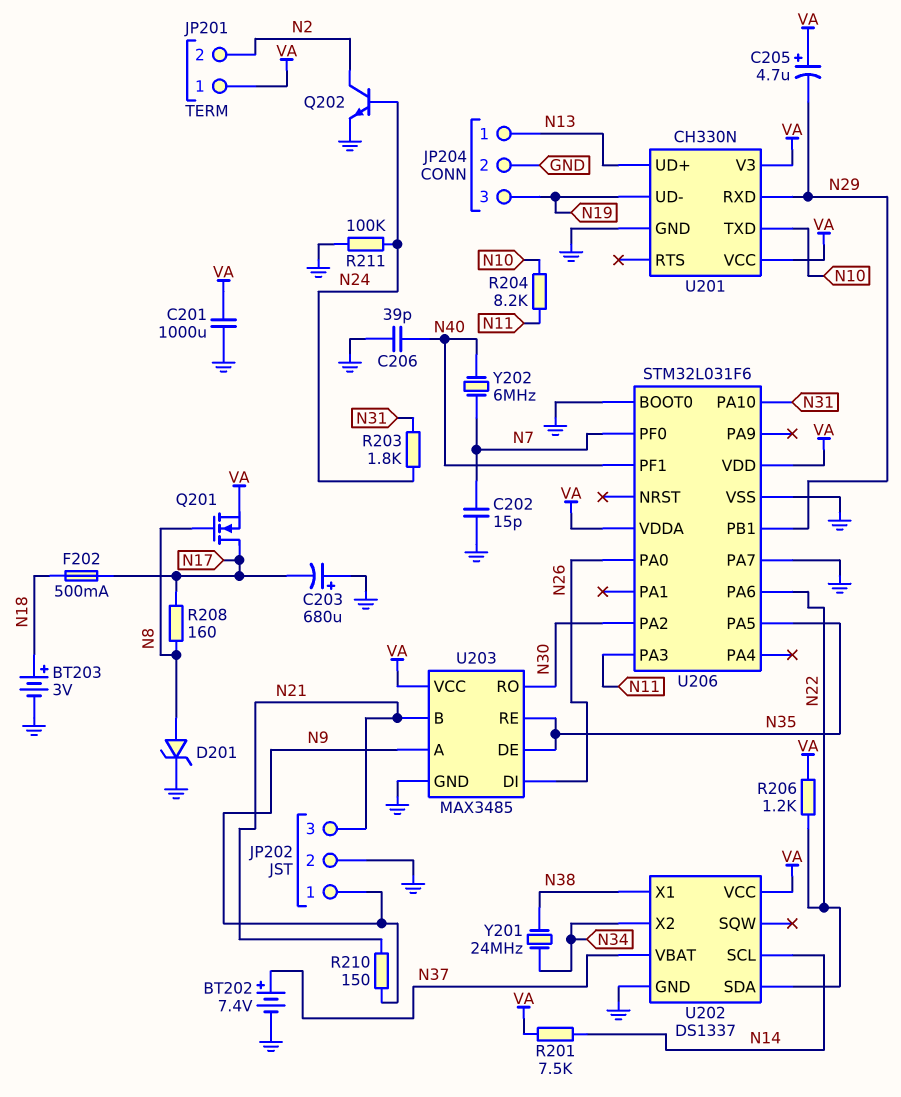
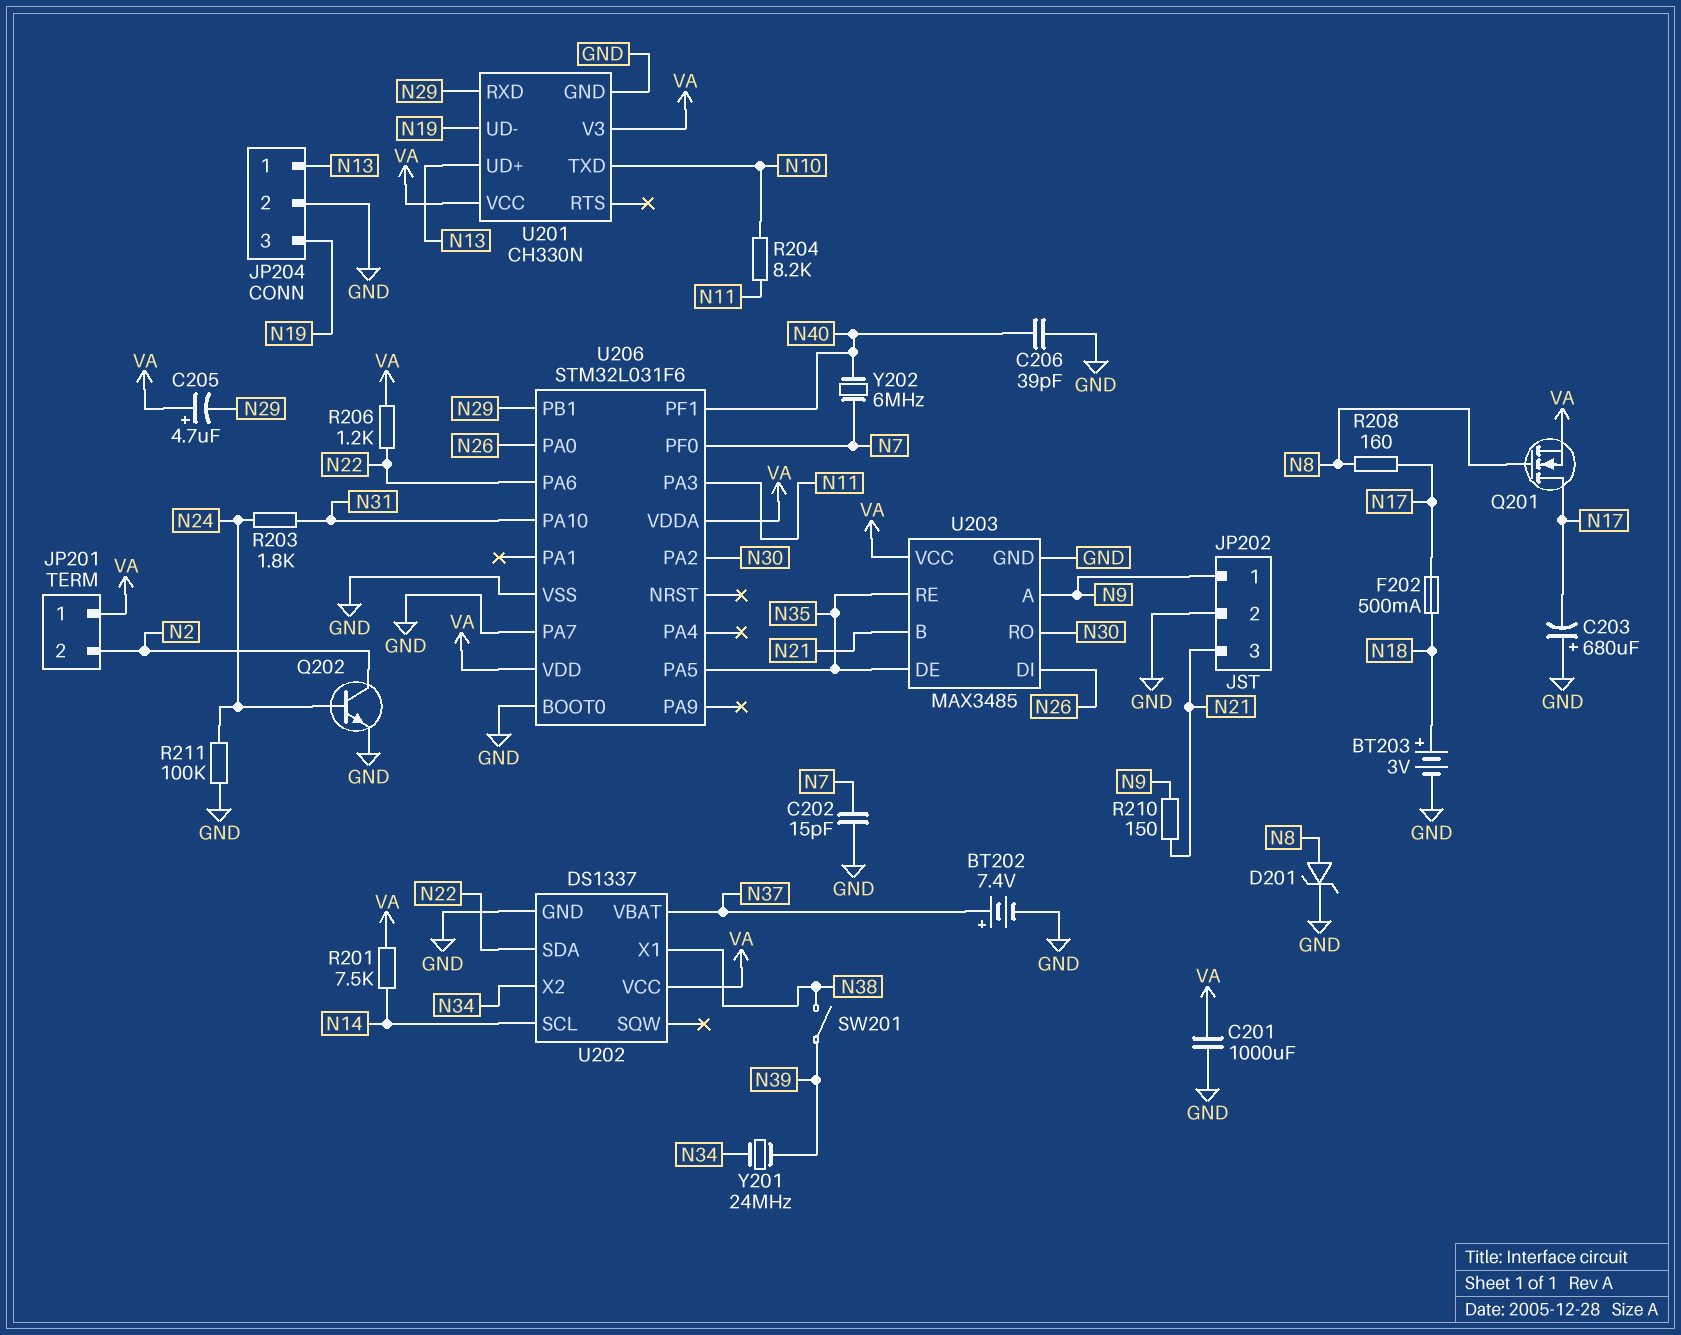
SW201: none -> switch (N38, N39)
Y201: 24MHz (N34, N38) -> 24MHz (N34, N39)

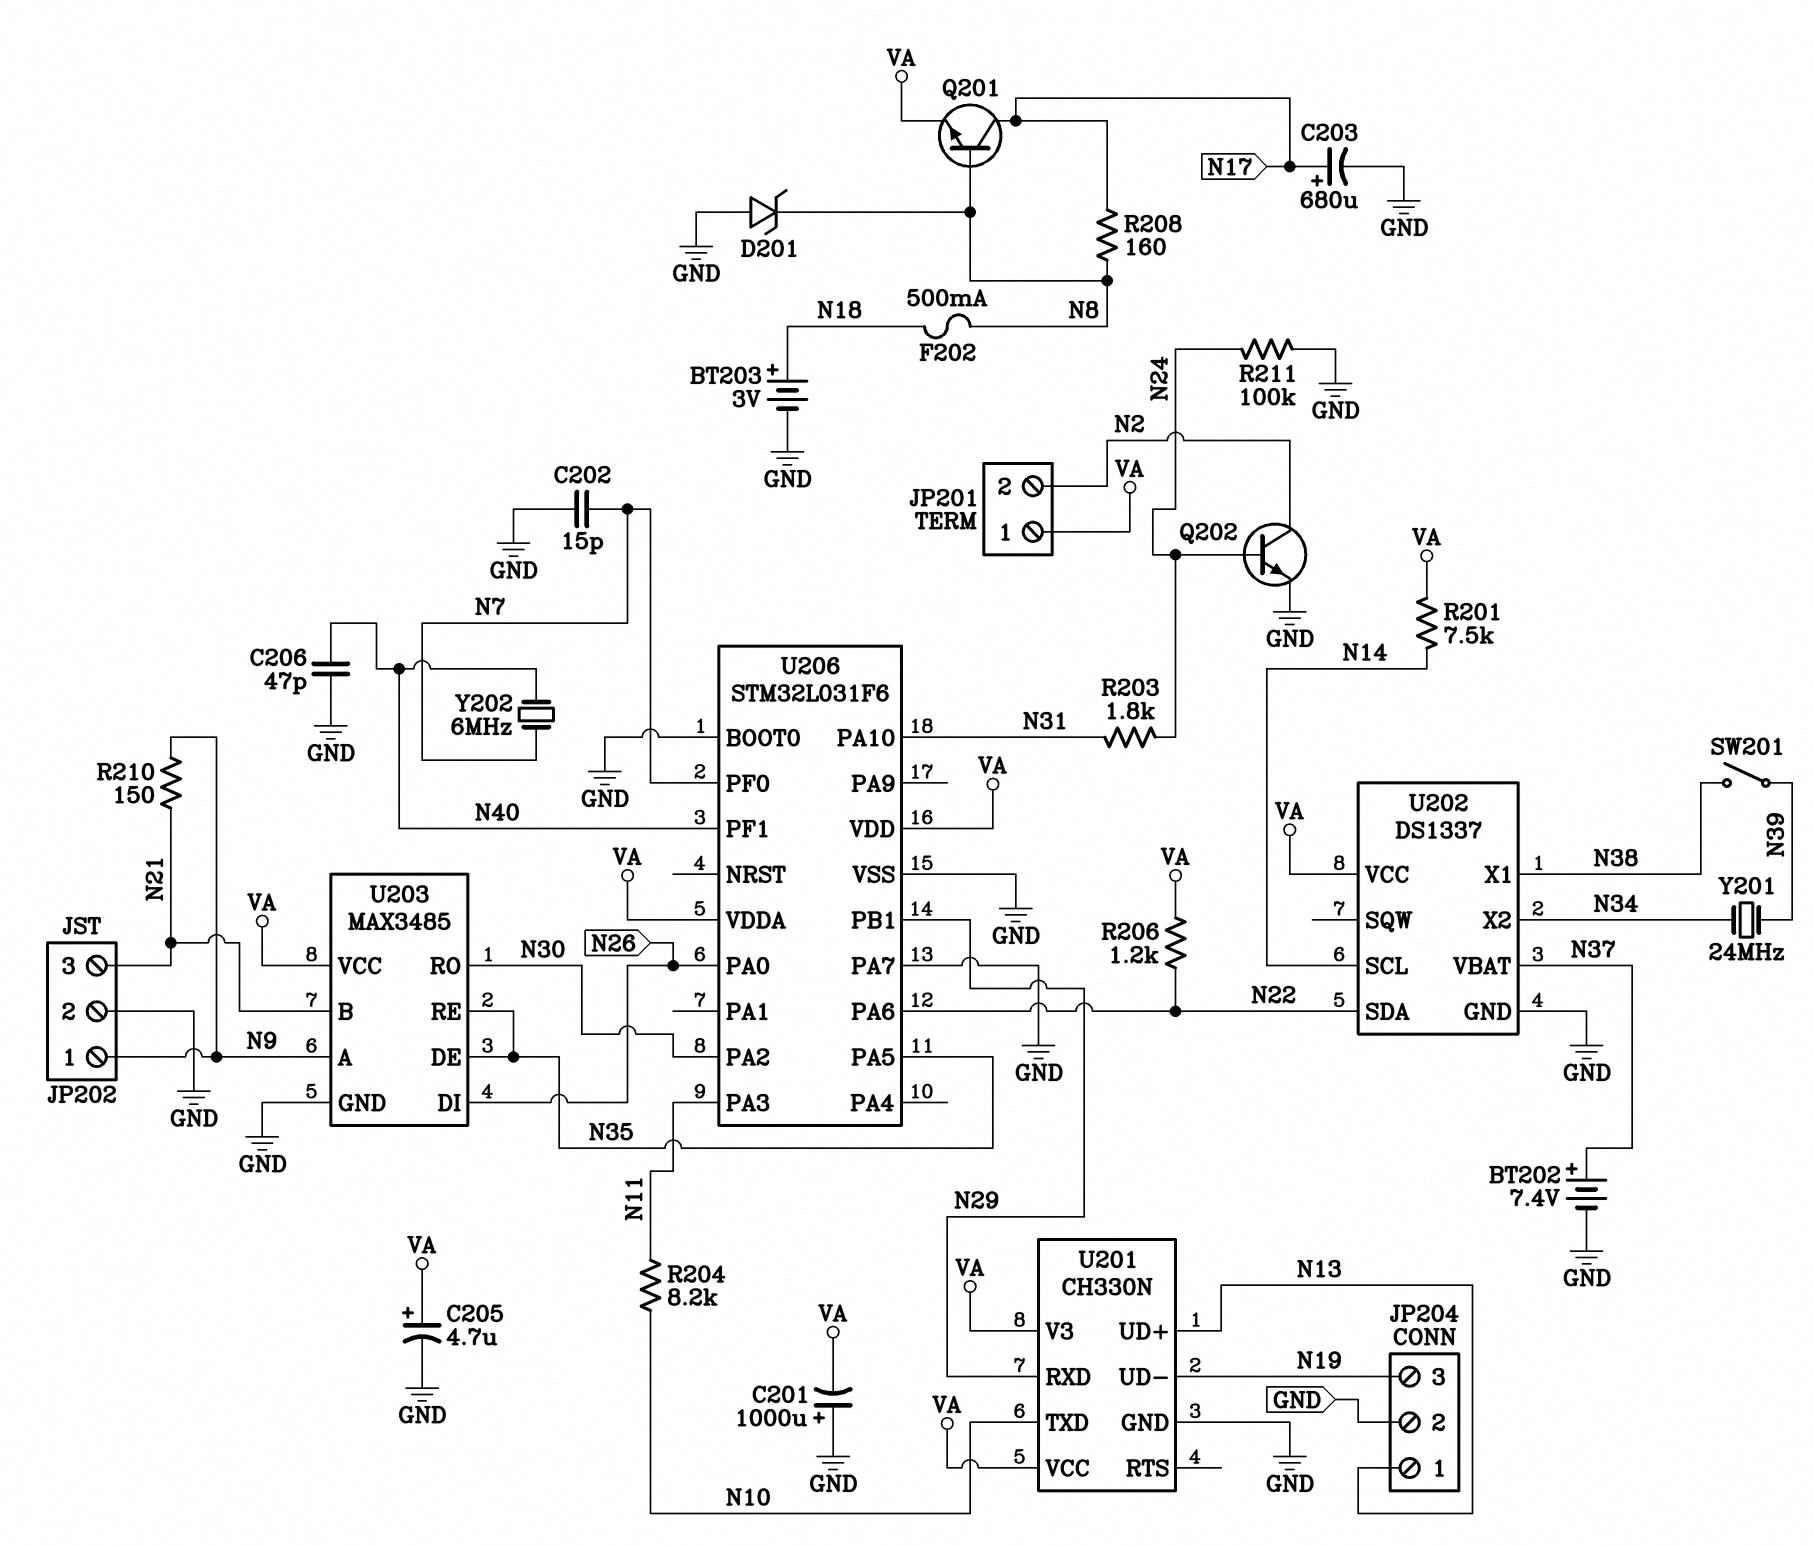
C201: 1000uF (GND, VA) -> 1000uF (plus GND, minus VA)
C203: 680uF (plus GND, minus N17) -> 680uF (plus N17, minus GND)
C205: 4.7uF (plus VA, minus N29) -> 4.7uF (plus VA, minus GND)
C206: 39pF (GND, N40) -> 47pF (GND, N40)
D201: zener (A N8, K GND) -> zener (A GND, K N8)
F202: 500mA (N17, N18) -> 500mA (N8, N18)
Q201: NMOS (G N8, D N17, S VA) -> NPN (B N8, C N17, E VA)

